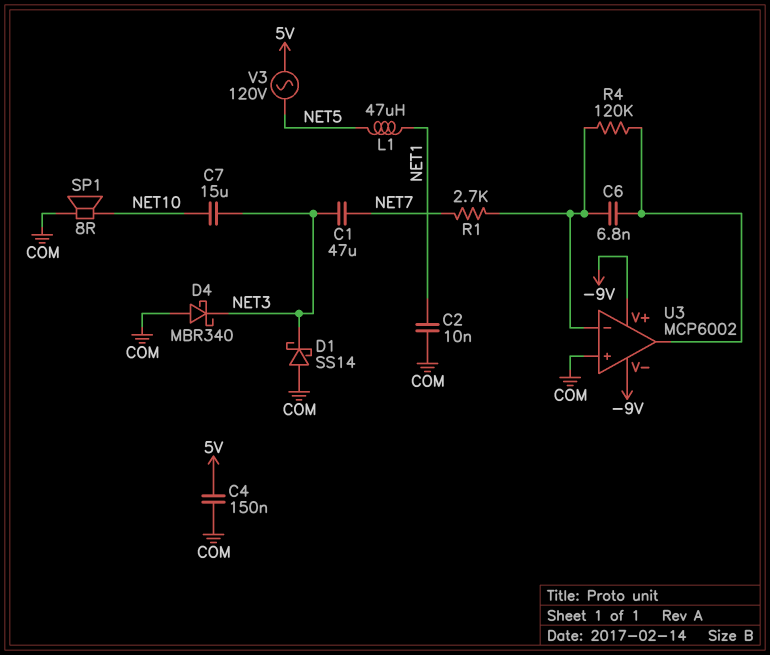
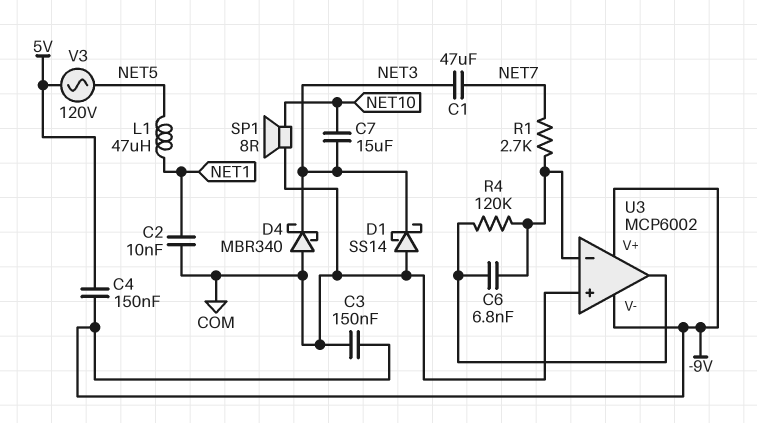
C3: none -> 150nF (-9V, COM)
C4: 150nF (5V, COM) -> 150nF (-9V, 5V)

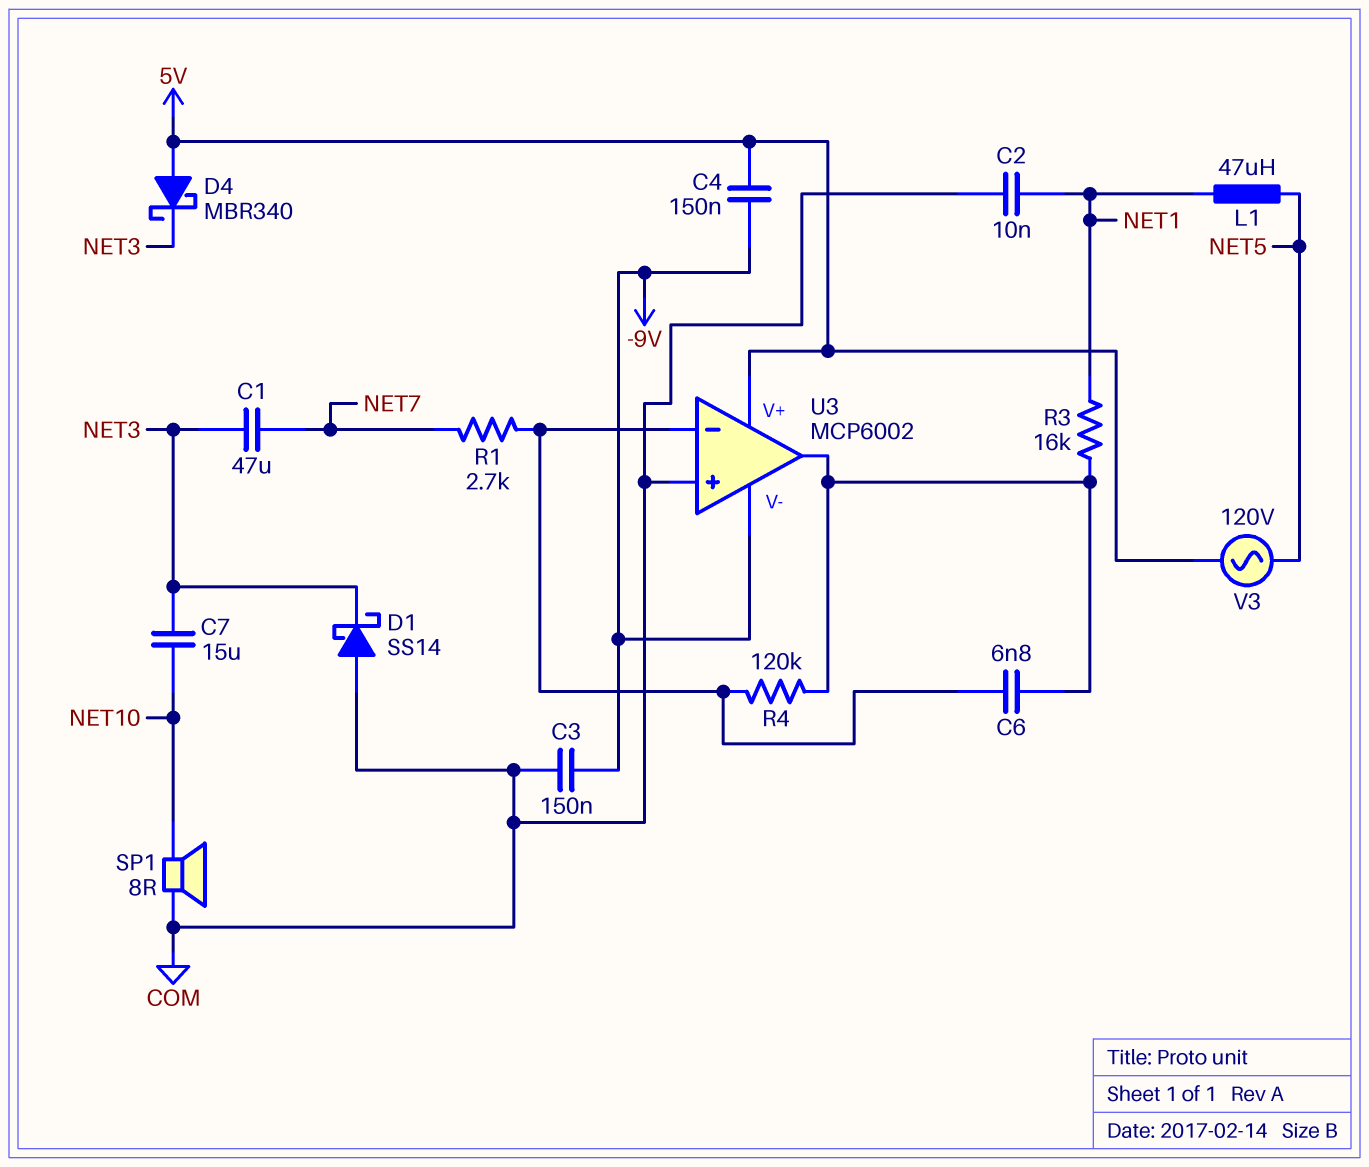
D4: schottky MBR340 (A COM, K NET3) -> schottky MBR340 (A 5V, K NET3)
R3: none -> 16k (NET1, U3/out)
U3 pin V+: -9V -> 5V

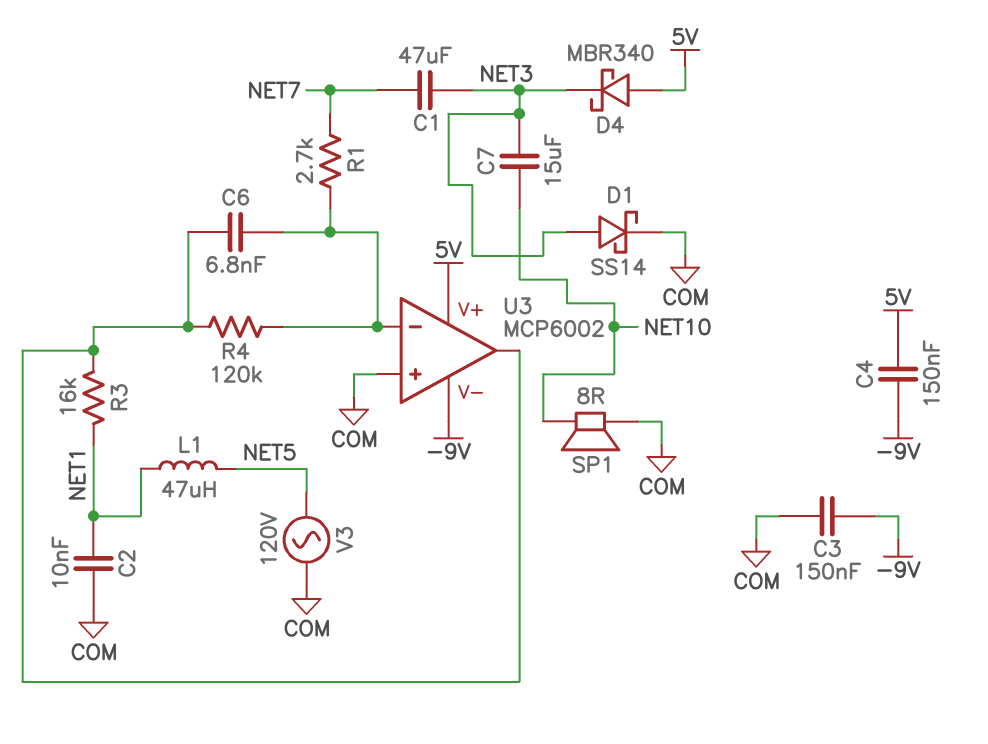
D1: schottky SS14 (A COM, K NET3) -> schottky SS14 (A NET3, K COM)
V3: AC 120V (5V, NET5) -> AC 120V (COM, NET5)

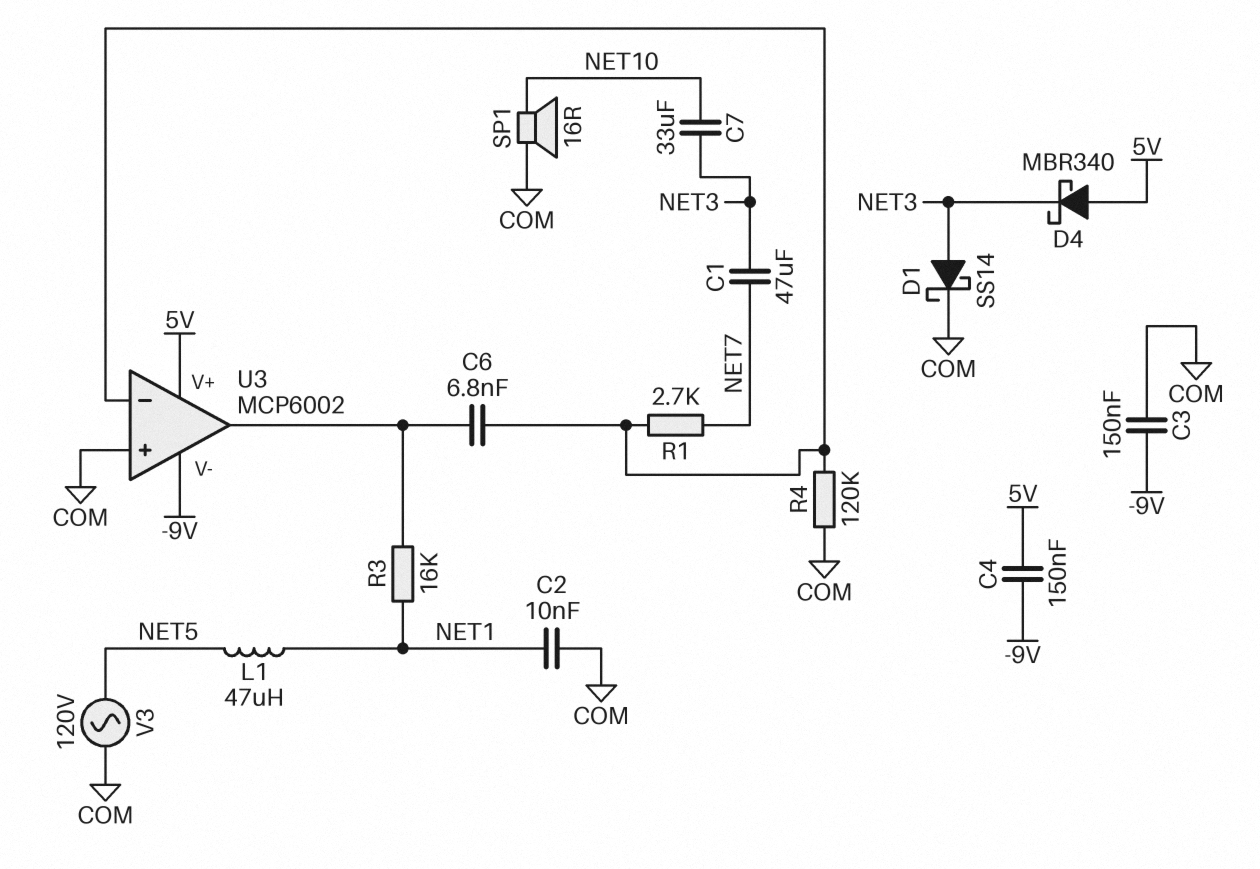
C7: 15uF (NET3, NET10) -> 33uF (NET3, NET10)
R4: 120k (U3/in-, U3/out) -> 120k (COM, U3/in-)
SP1: speaker 8R (COM, NET10) -> speaker 16R (COM, NET10)

